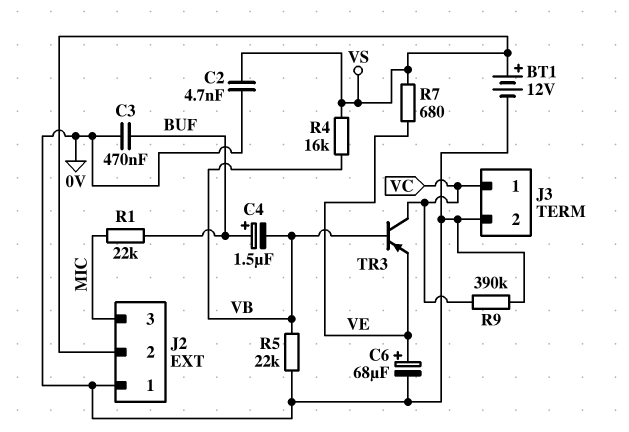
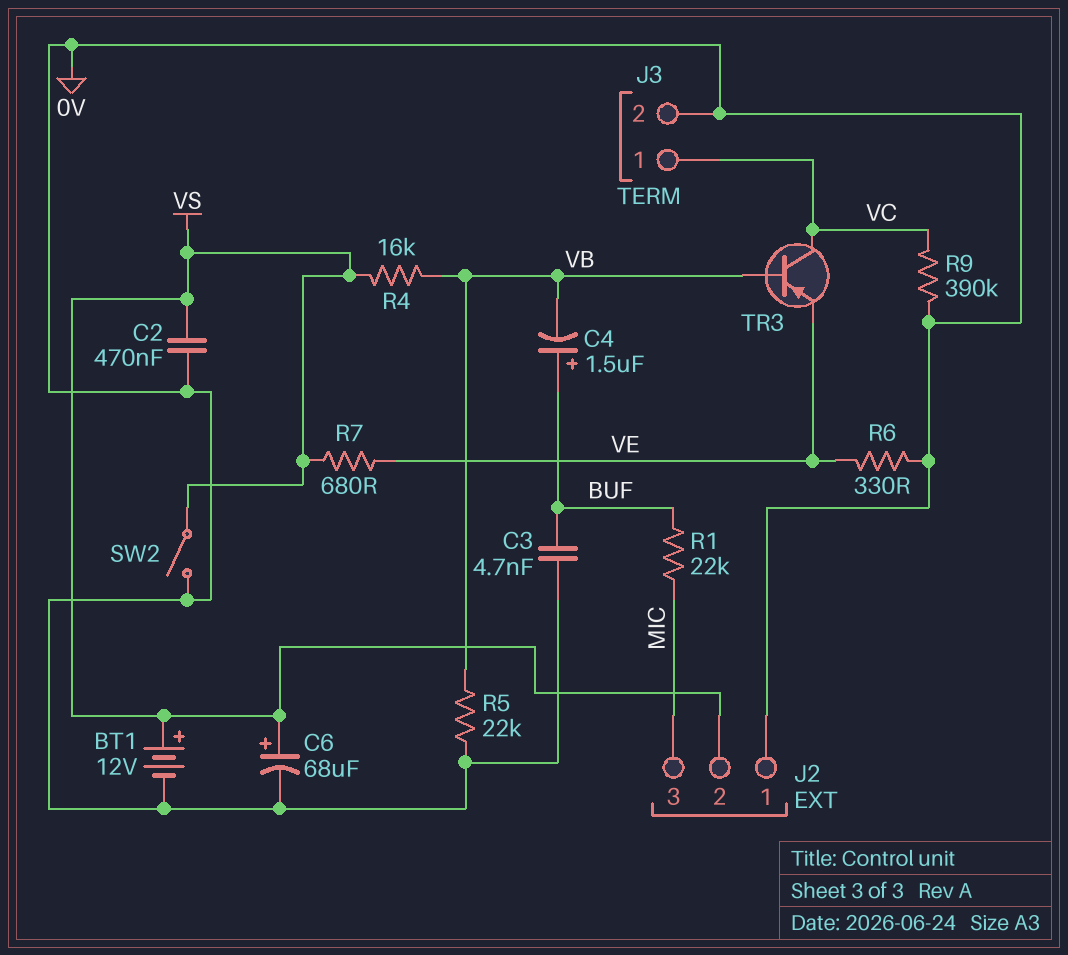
C2: 4.7nF (0V, VS) -> 470nF (0V, VS)
C3: 470nF (0V, BUF) -> 4.7nF (0V, BUF)
C6: 68uF (plus VE, minus 0V) -> 68uF (plus VS, minus 0V)
R6: none -> 330 (0V, VE)
SW2: none -> switch (0V, VS)

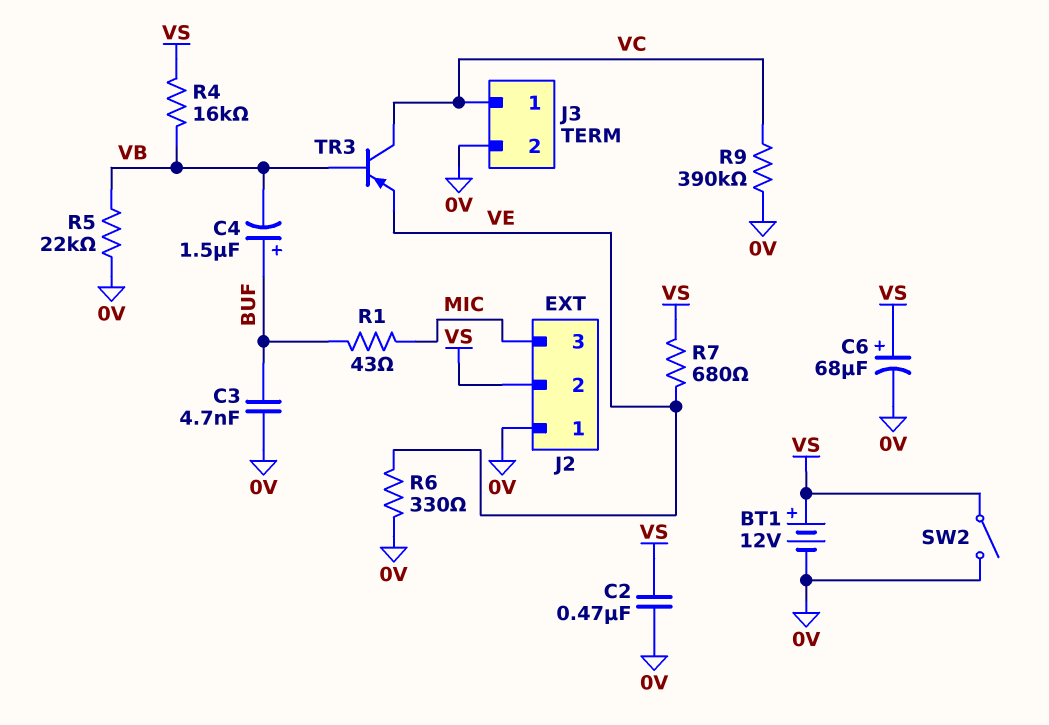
R1: 22k (BUF, MIC) -> 43 (BUF, MIC)

